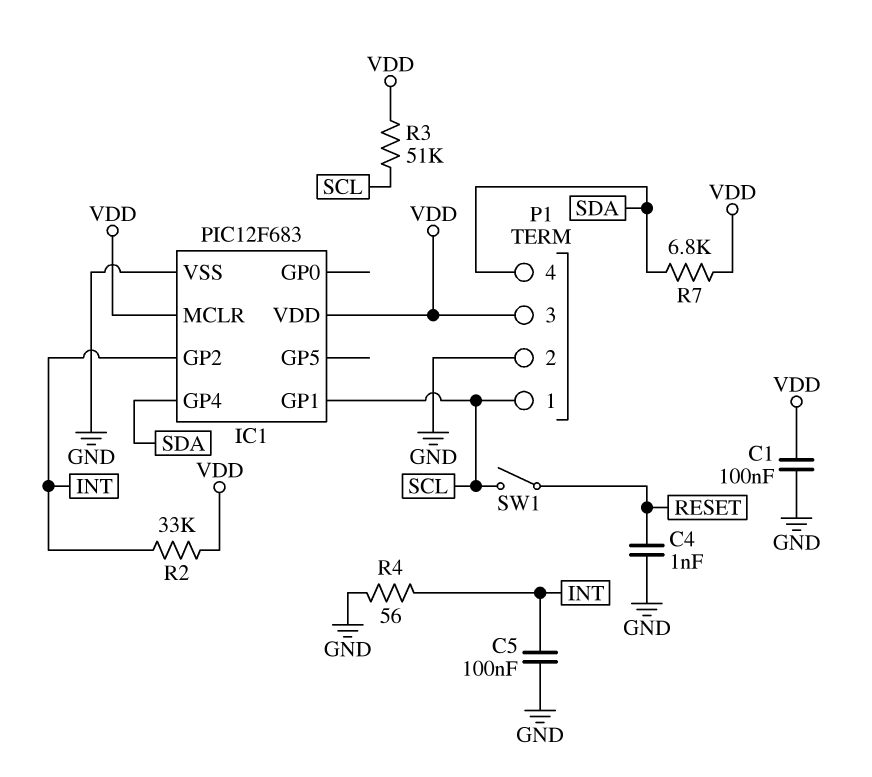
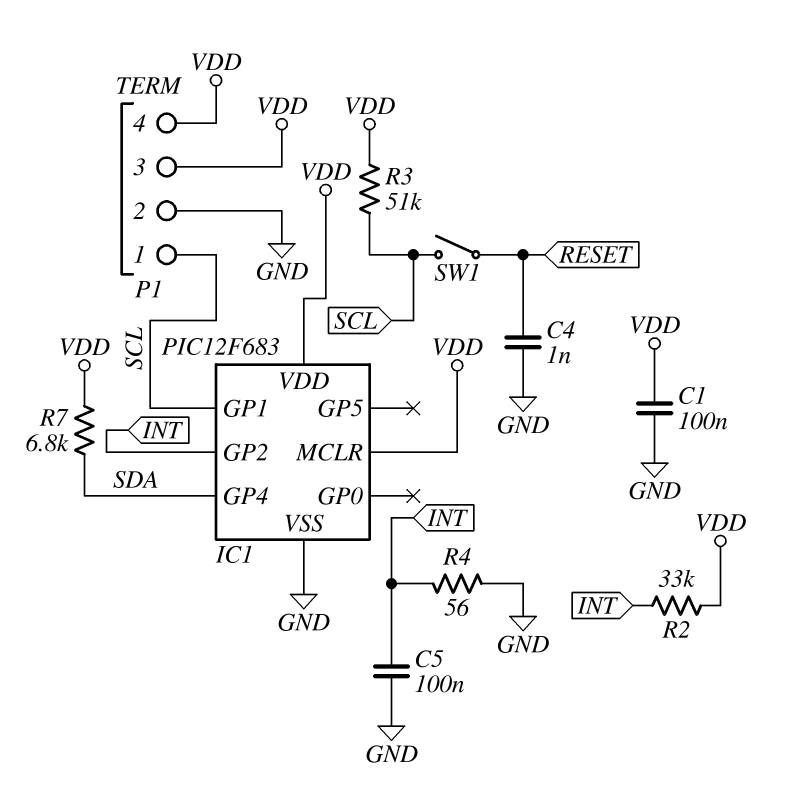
P1 pin 4: SDA -> VDD

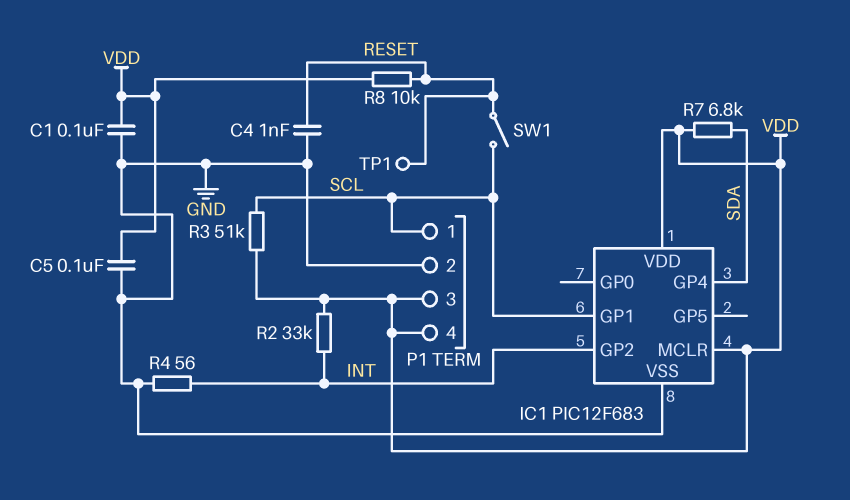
C5: 100nF (GND, INT) -> 100nF (GND, VDD)
R8: none -> 10k (RESET, VDD)
TP1: none -> test point (RESET)

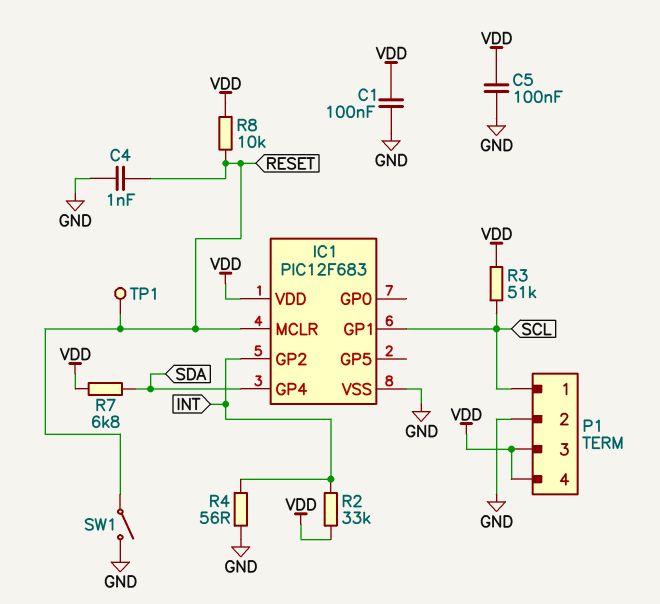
IC1 pin MCLR: VDD -> RESET
SW1: switch (RESET, SCL) -> switch (GND, RESET)

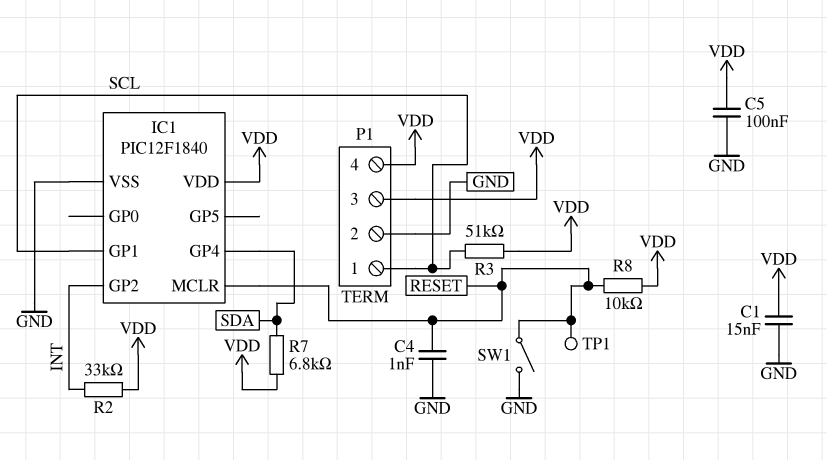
C1: 100nF (GND, VDD) -> 15nF (GND, VDD)
IC1: PIC12F683 -> PIC12F1840
R4: 56 (GND, INT) -> none

